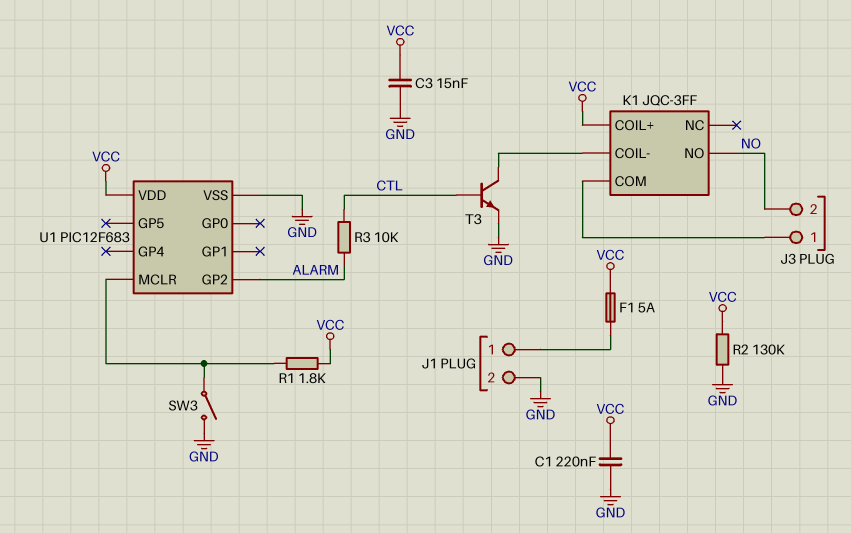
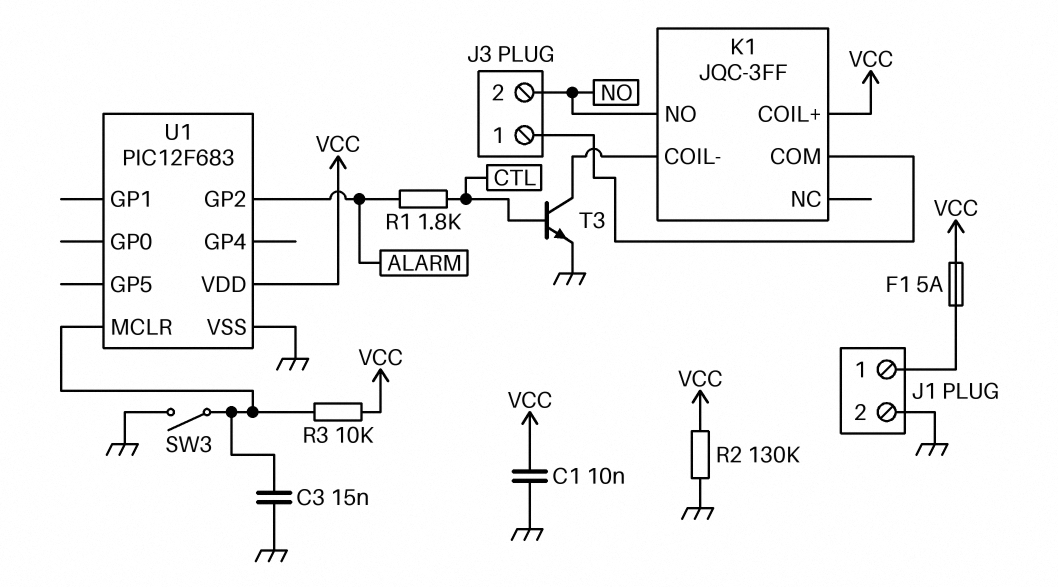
C1: 220nF (GND, VCC) -> 10nF (GND, VCC)
C3: 15nF (GND, VCC) -> 15nF (GND, U1/MCLR)
R1: 1.8k (U1/MCLR, VCC) -> 1.8k (ALARM, CTL)
R3: 10k (ALARM, CTL) -> 10k (U1/MCLR, VCC)

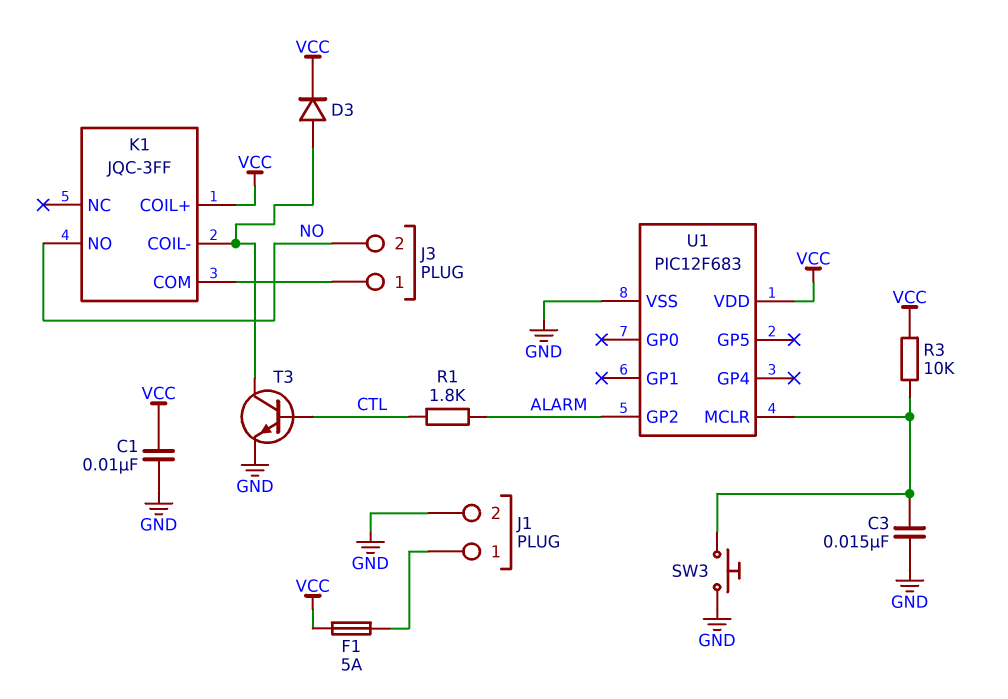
D3: none -> diode (A K1/COIL-, K VCC)
R2: 130k (GND, VCC) -> none
SW3: switch (GND, U1/MCLR) -> button (GND, U1/MCLR)

